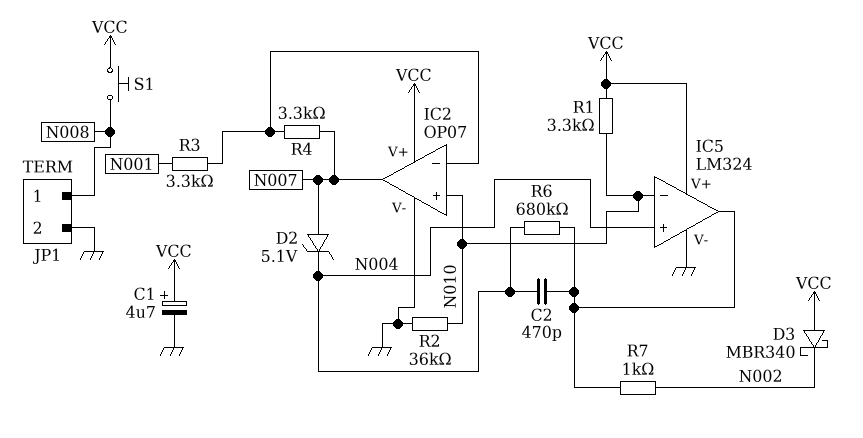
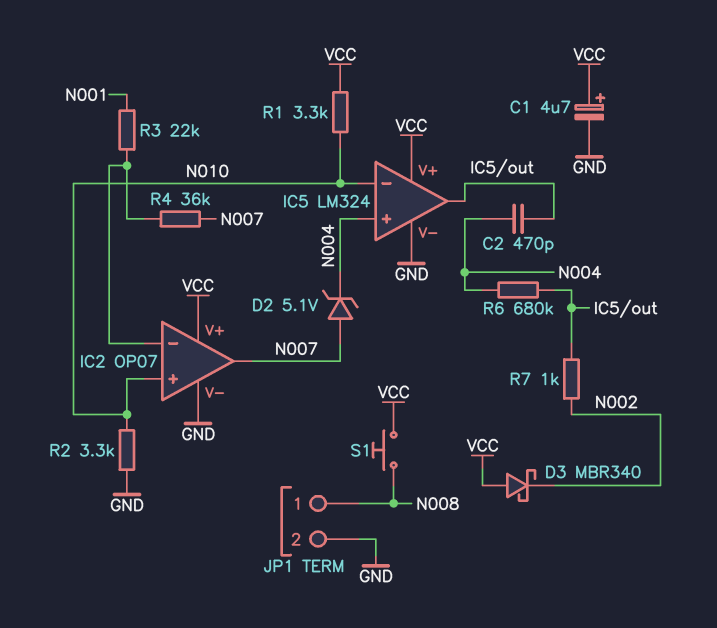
R2: 36k (GND, N010) -> 3.3k (GND, N010)
R3: 3.3k (IC2/in-, N001) -> 22k (IC2/in-, N001)
R4: 3.3k (IC2/in-, N007) -> 36k (IC2/in-, N007)

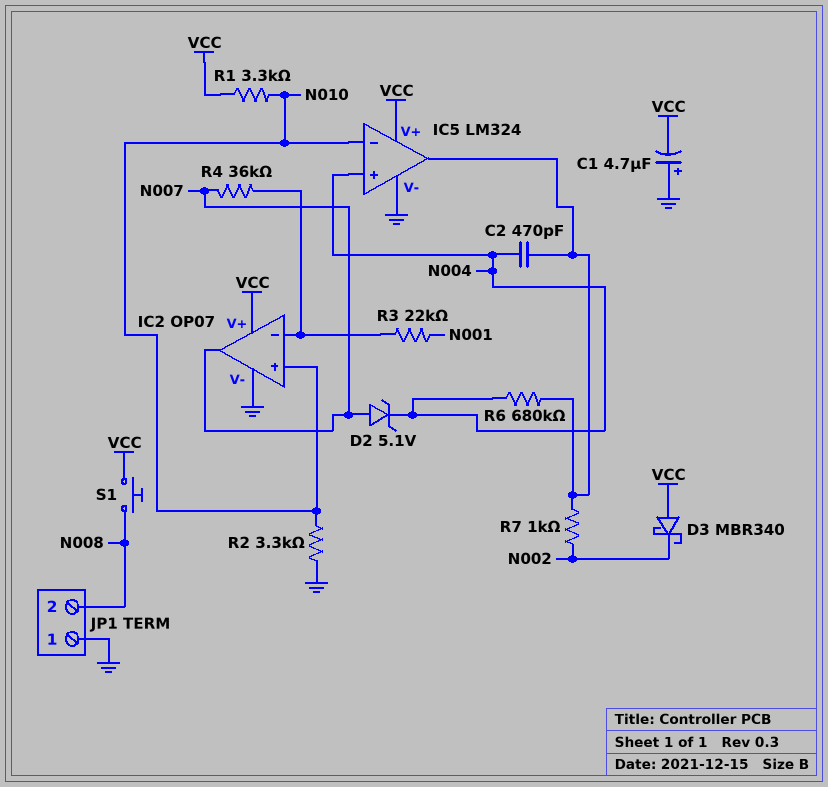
C1: 4.7uF (plus VCC, minus GND) -> 4.7uF (plus GND, minus VCC)
JP1 pin 1: N008 -> GND
JP1 pin 2: GND -> N008

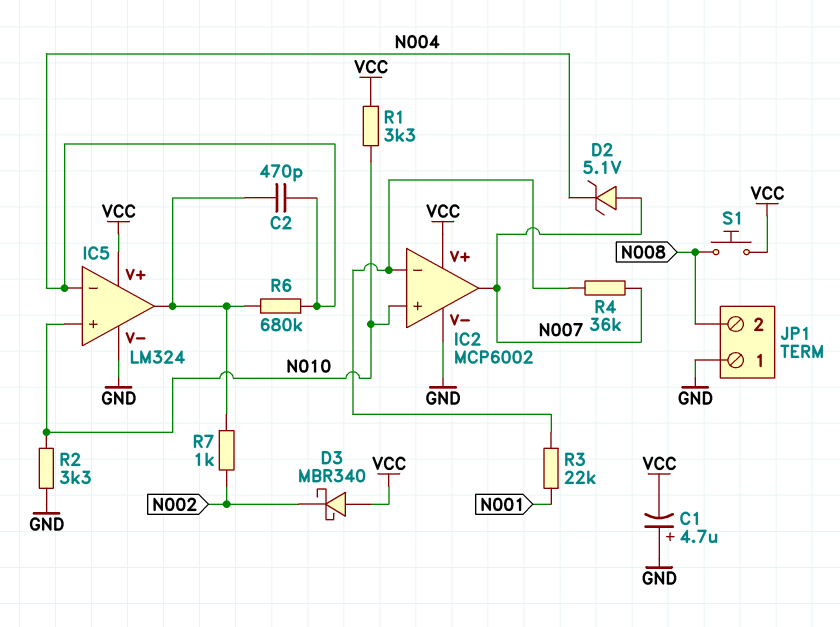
IC2: OP07 -> MCP6002
IC5 pin in+: N004 -> N010
IC5 pin in-: N010 -> N004

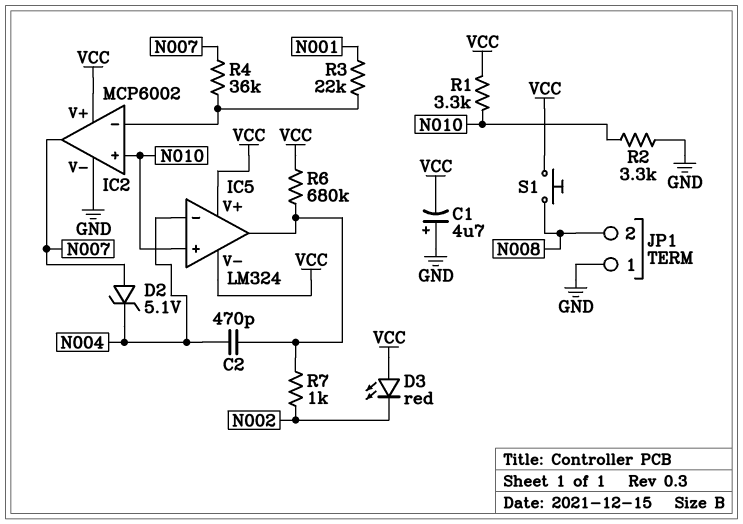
D3: schottky MBR340 (A VCC, K N002) -> LED red (A VCC, K N002)
IC5 pin V-: GND -> VCC
R6: 680k (IC5/out, N004) -> 680k (IC5/out, VCC)

